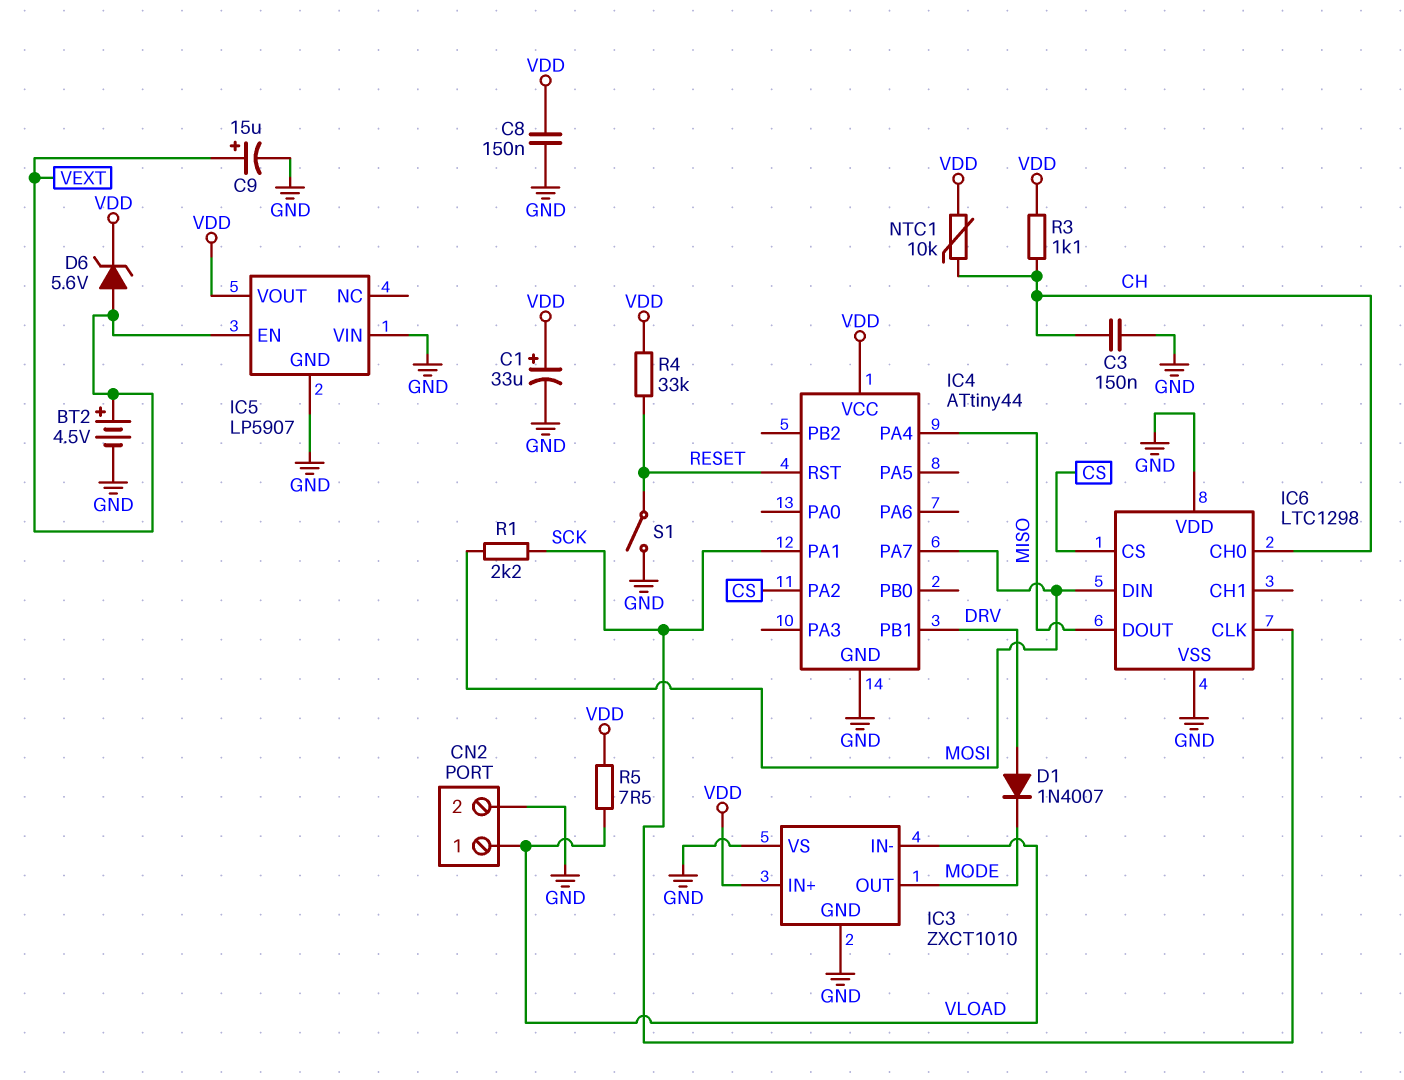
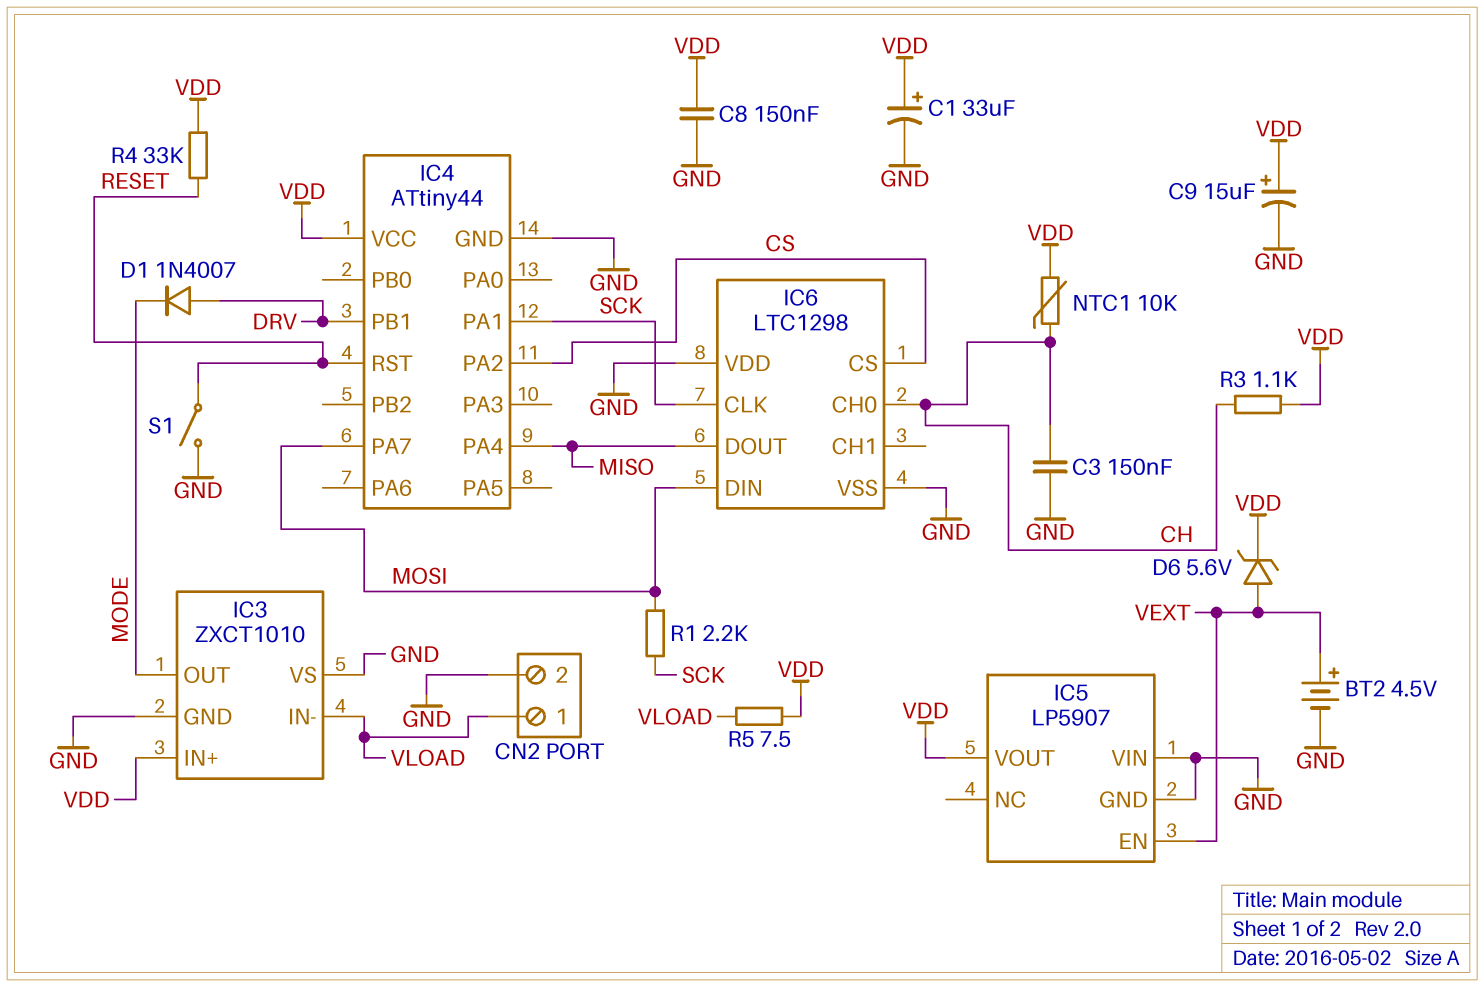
C9: 15uF (plus VEXT, minus GND) -> 15uF (plus VDD, minus GND)

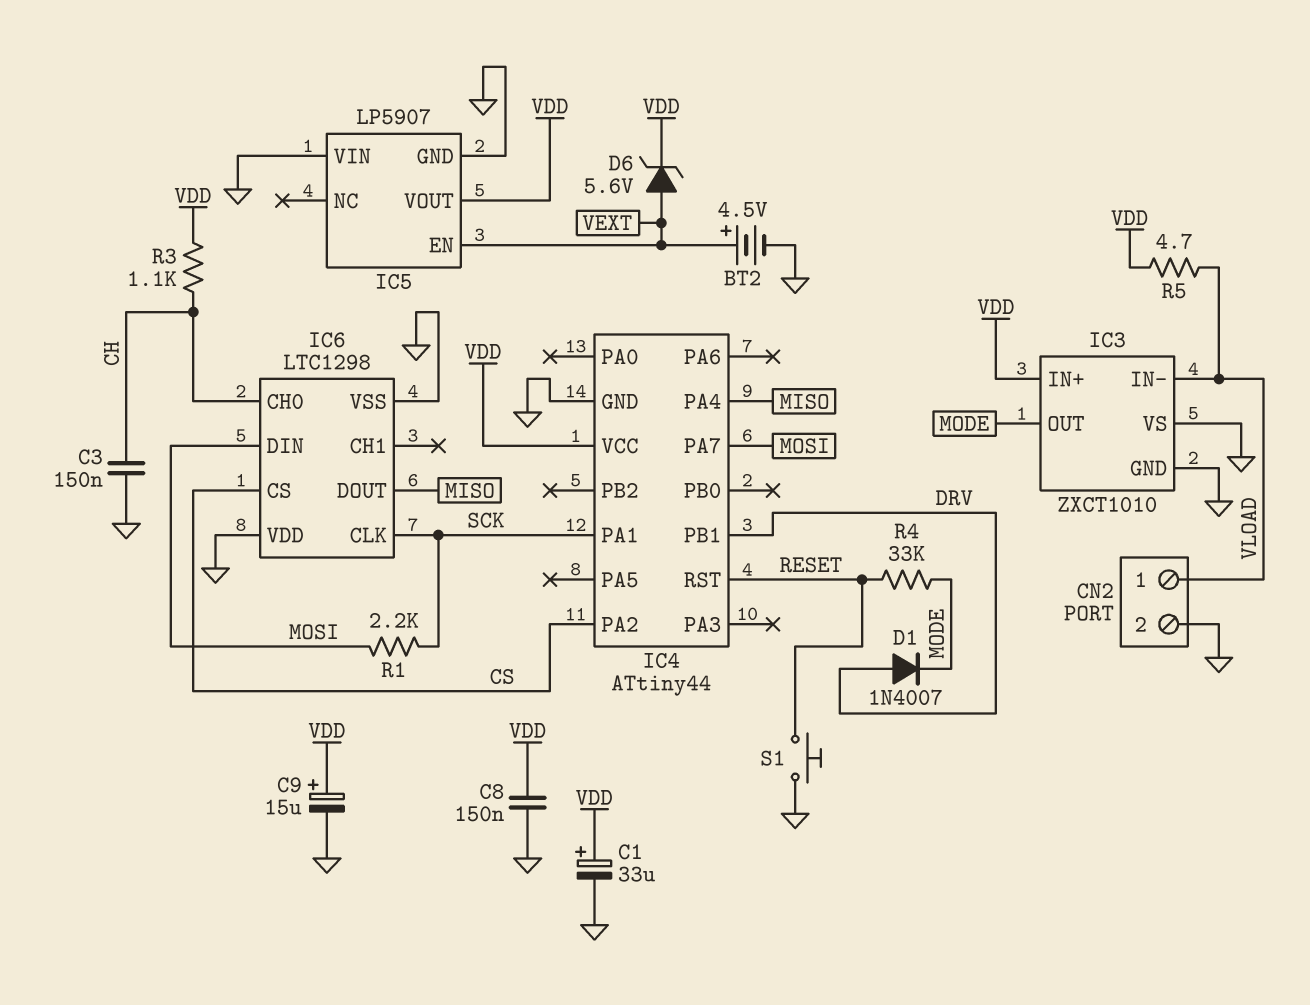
NTC1: 10k (CH, VDD) -> none
R4: 33k (RESET, VDD) -> 33k (MODE, RESET)
R5: 7.5 (VDD, VLOAD) -> 4.7 (VDD, VLOAD)
S1: switch (GND, RESET) -> button (GND, RESET)

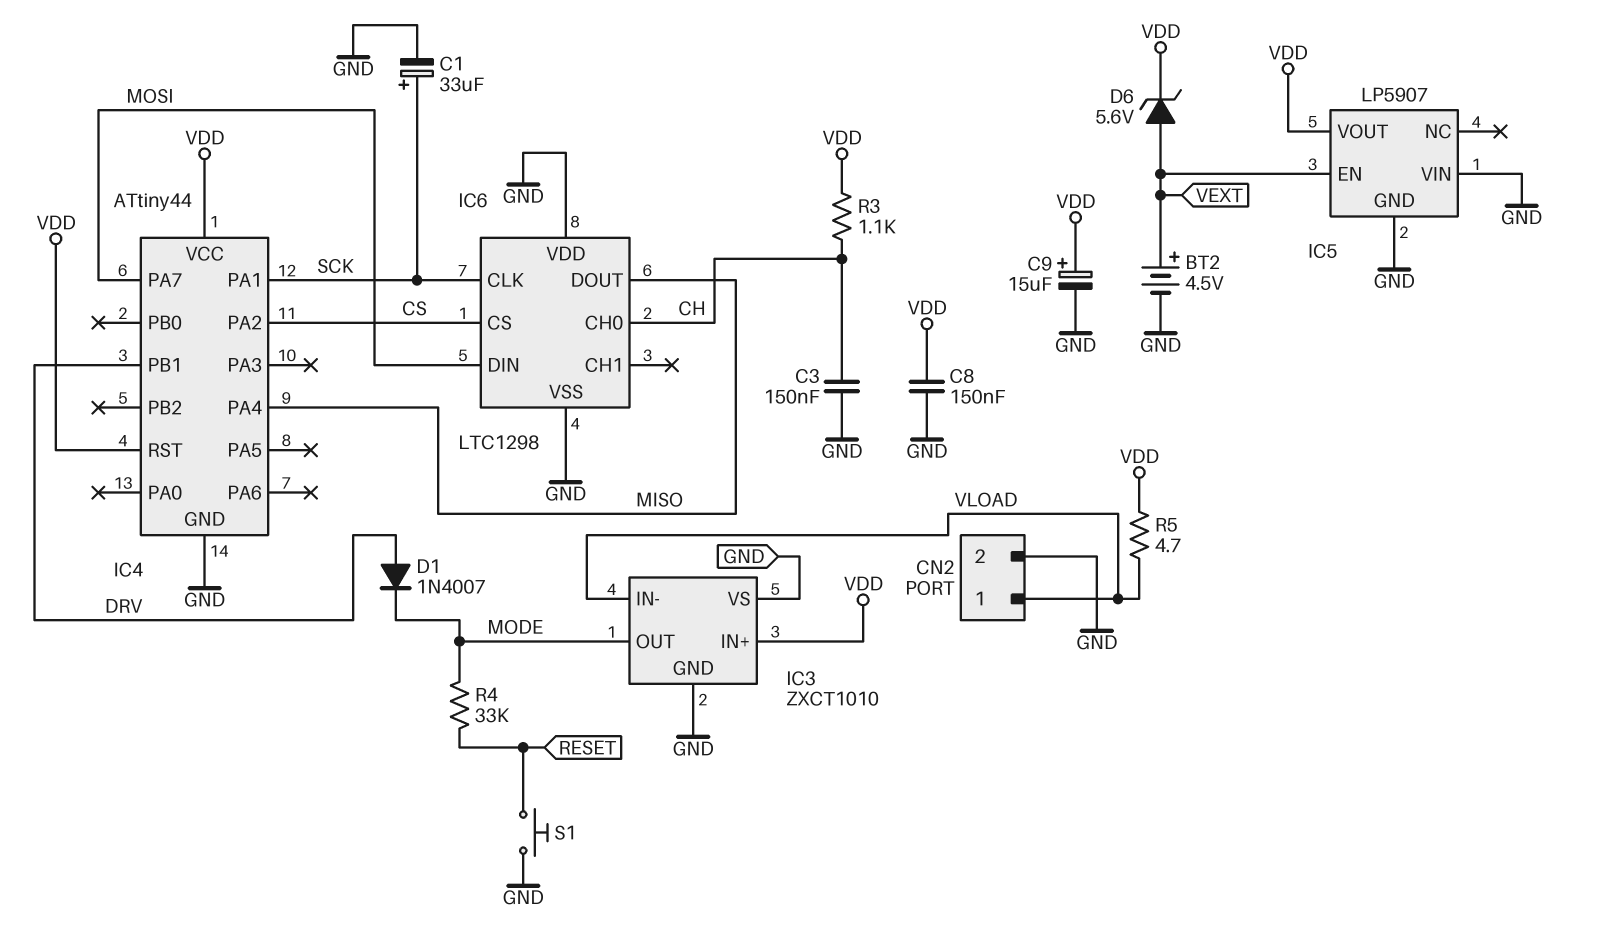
C1: 33uF (plus VDD, minus GND) -> 33uF (plus SCK, minus GND)
IC4 pin RST: RESET -> VDD
R1: 2.2k (MOSI, SCK) -> none

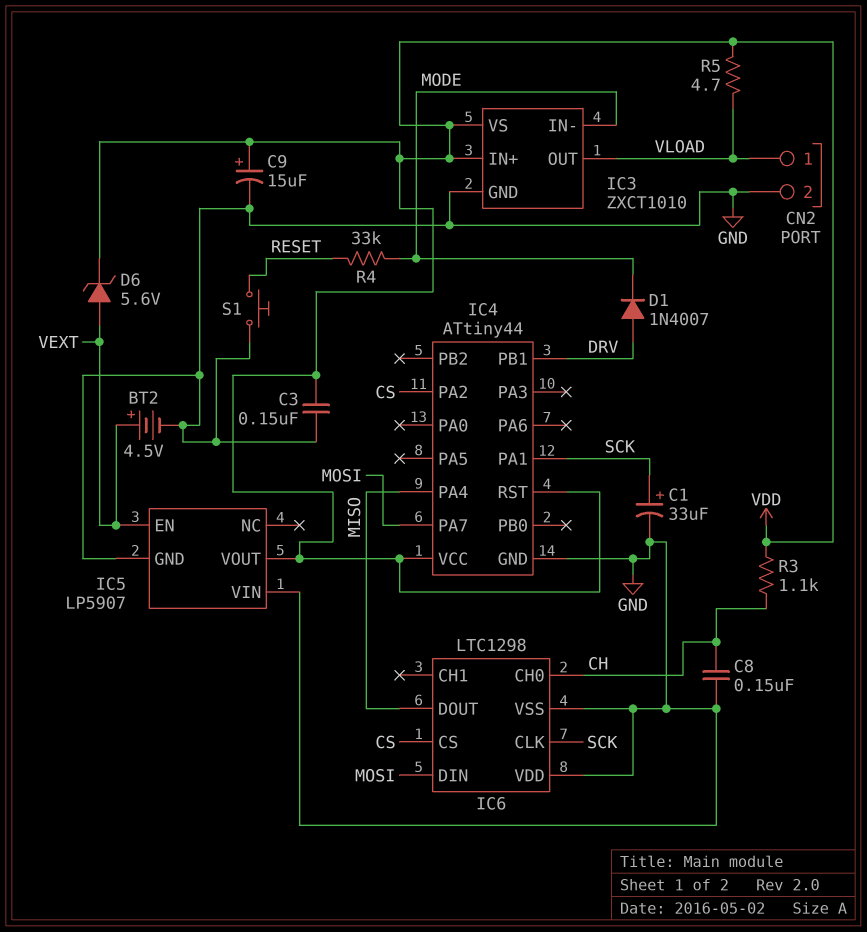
C3: 150nF (CH, GND) -> 150nF (GND, VDD)
C8: 150nF (GND, VDD) -> 150nF (CH, GND)
IC3 pin IN-: VLOAD -> MODE
IC3 pin OUT: MODE -> VLOAD
IC3 pin VS: GND -> VDD

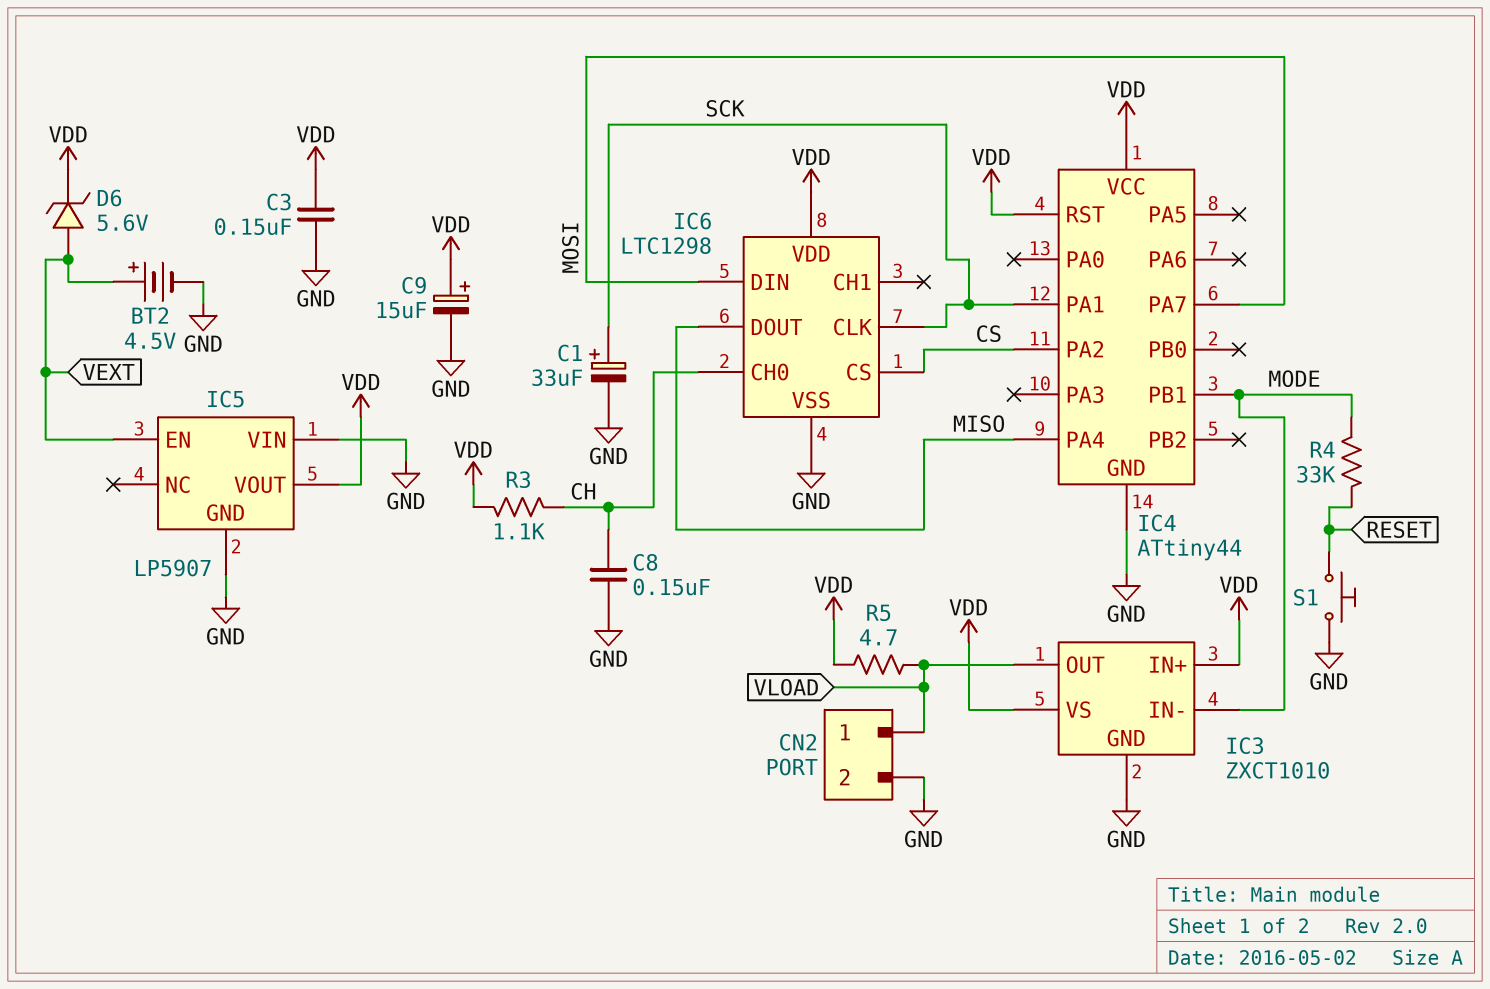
D1: diode 1N4007 (A DRV, K MODE) -> none
IC4 pin PB1: DRV -> MODE
IC6 pin VDD: GND -> VDD

